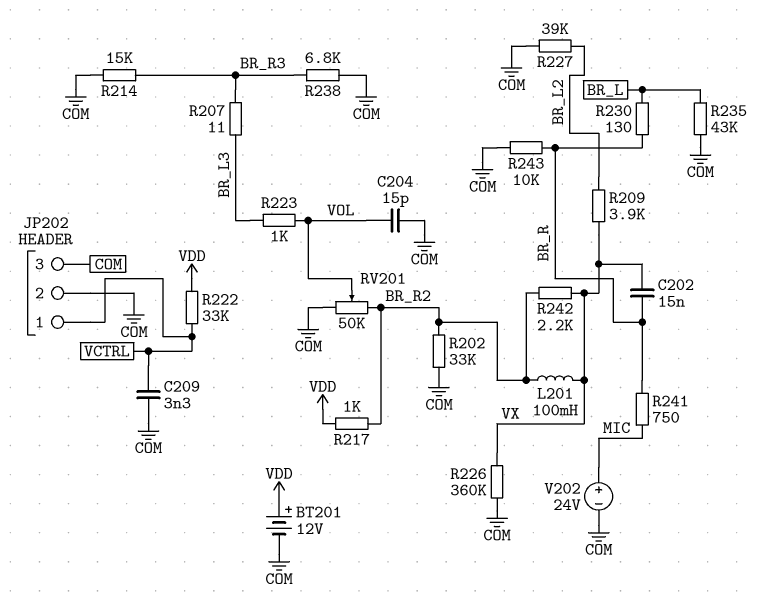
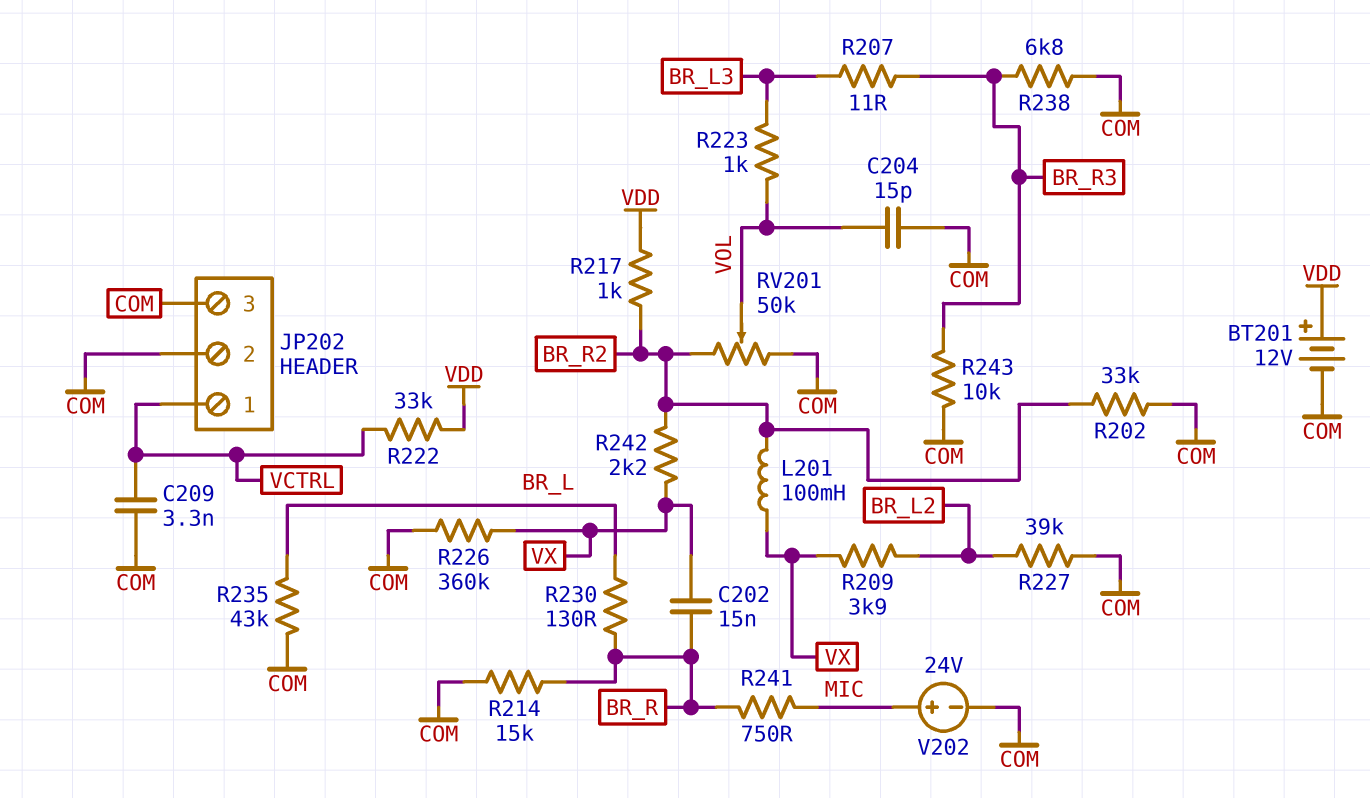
R214: 15k (BR_R3, COM) -> 15k (BR_R, COM)
R243: 10k (BR_R, COM) -> 10k (BR_R3, COM)

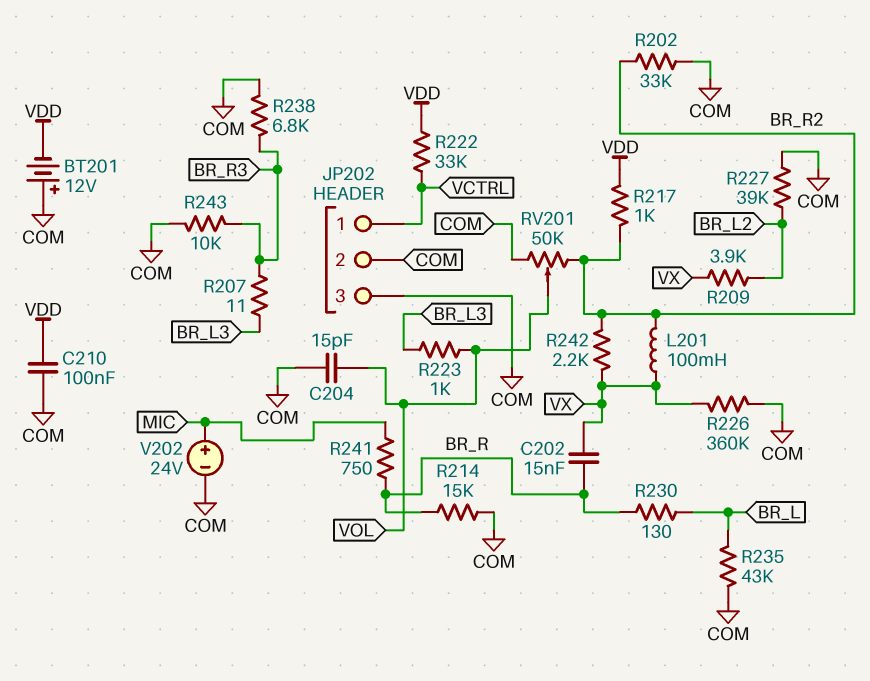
BT201: 12V (plus VDD, minus COM) -> 12V (plus COM, minus VDD)
C209: 3.3nF (COM, VCTRL) -> none
C210: none -> 100nF (COM, VDD)

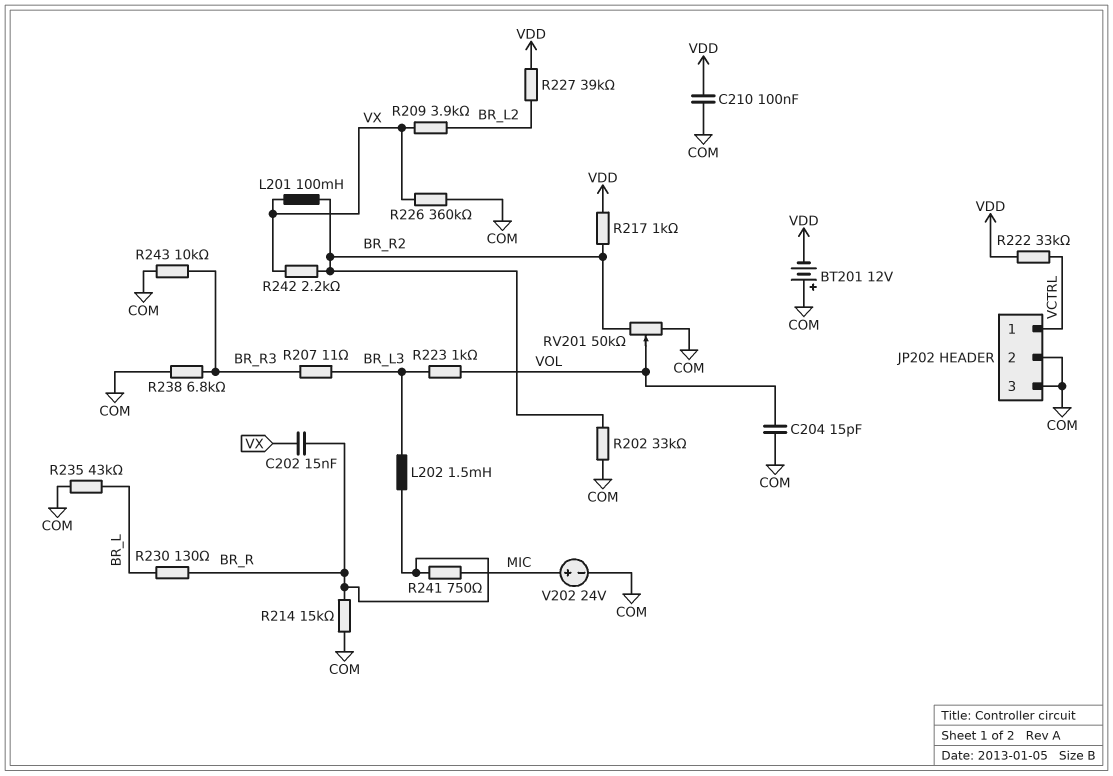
L202: none -> 1.5mH (BR_L3, BR_R)
R227: 39k (BR_L2, COM) -> 39k (BR_L2, VDD)

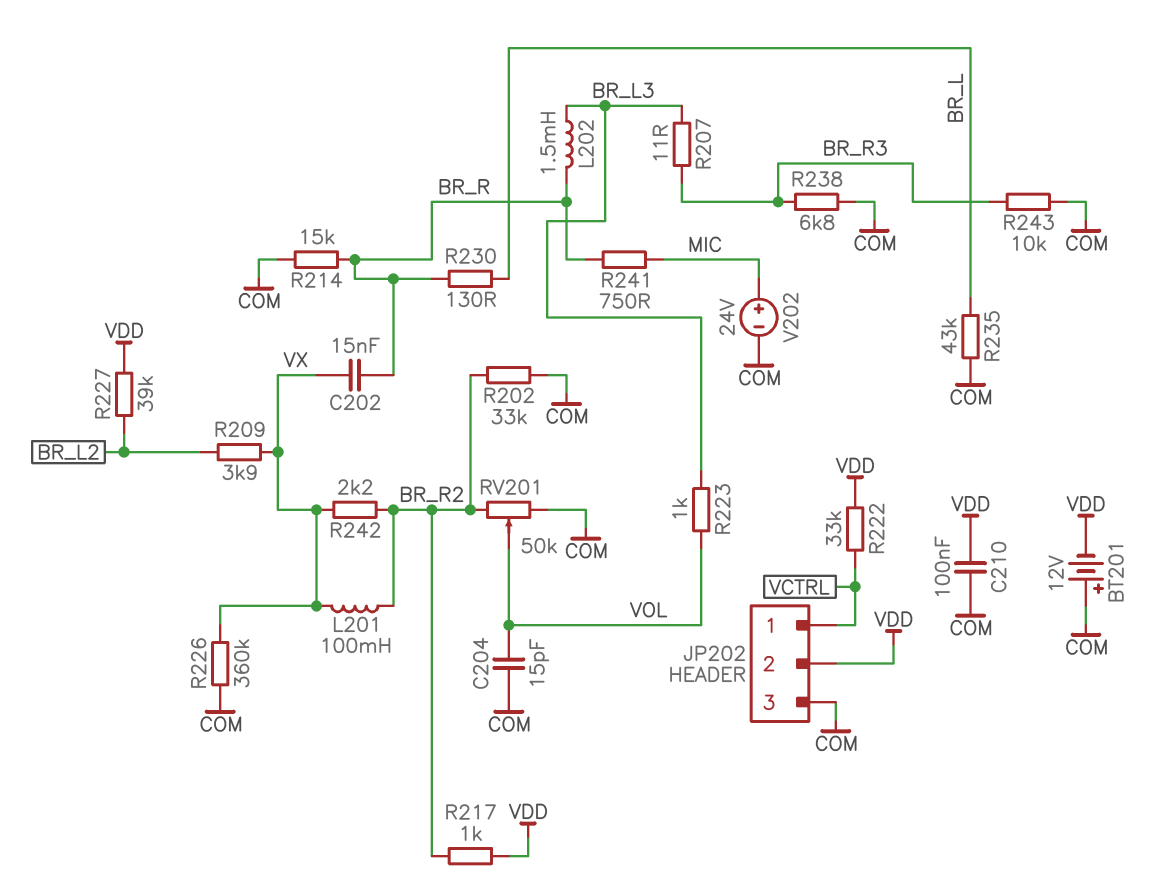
JP202 pin 2: COM -> VDD

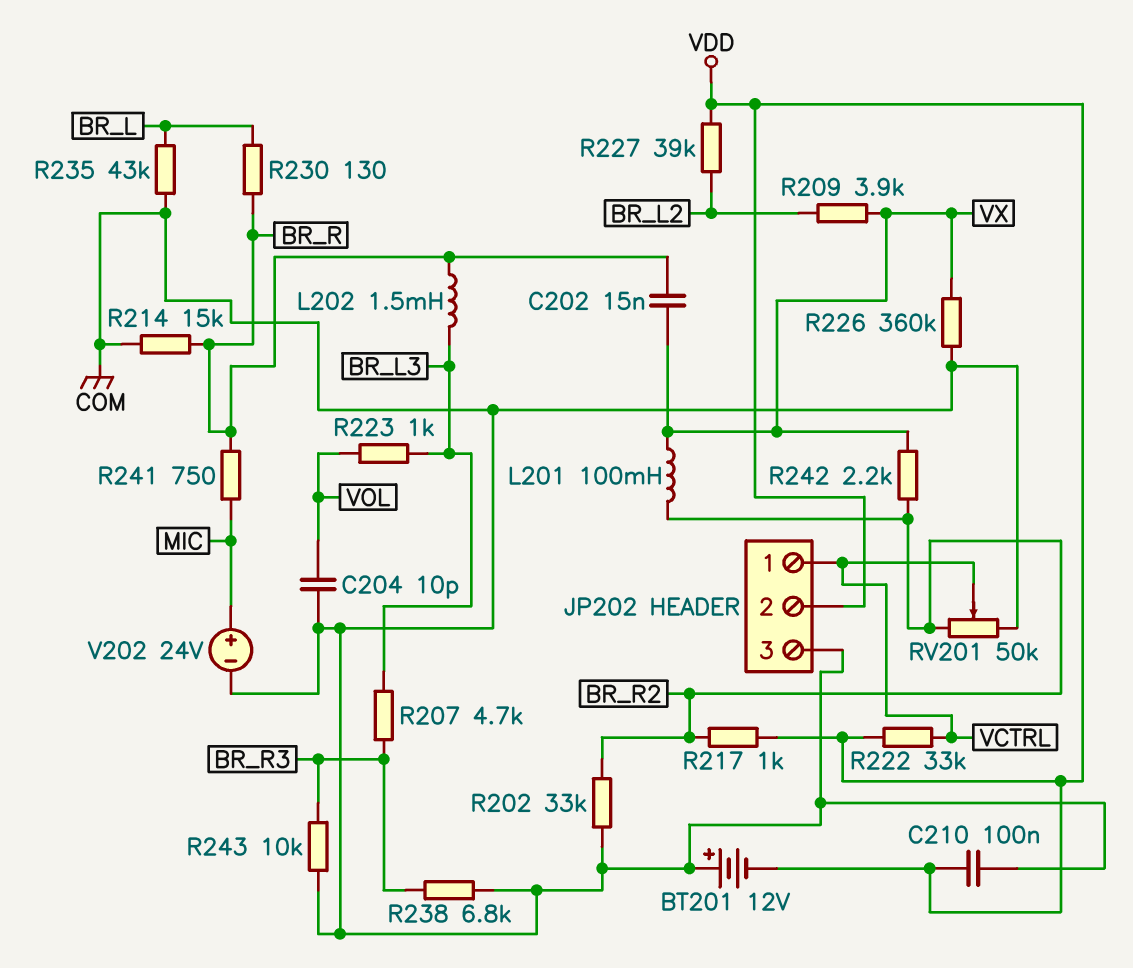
C204: 15pF (COM, VOL) -> 10pF (COM, VOL)
R207: 11 (BR_L3, BR_R3) -> 4.7k (BR_L3, BR_R3)
RV201: 50k (BR_R2, COM, wiper VOL) -> 50k (BR_R2, COM, wiper VCTRL)

